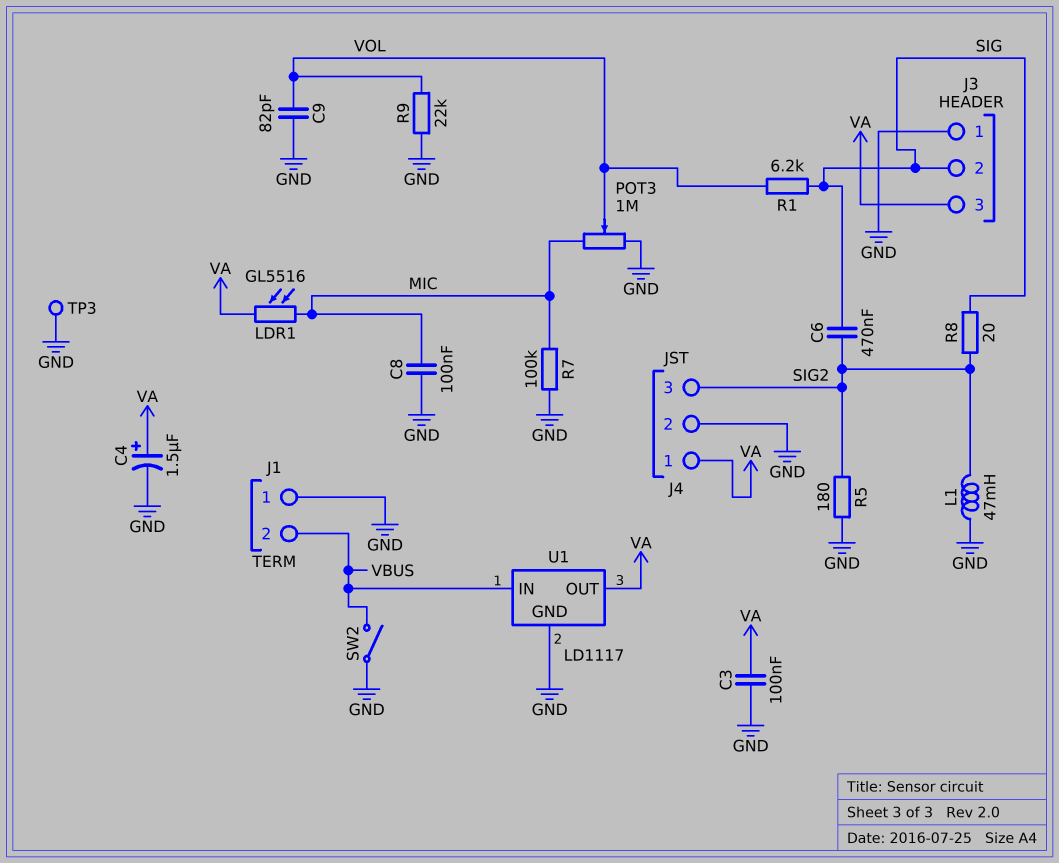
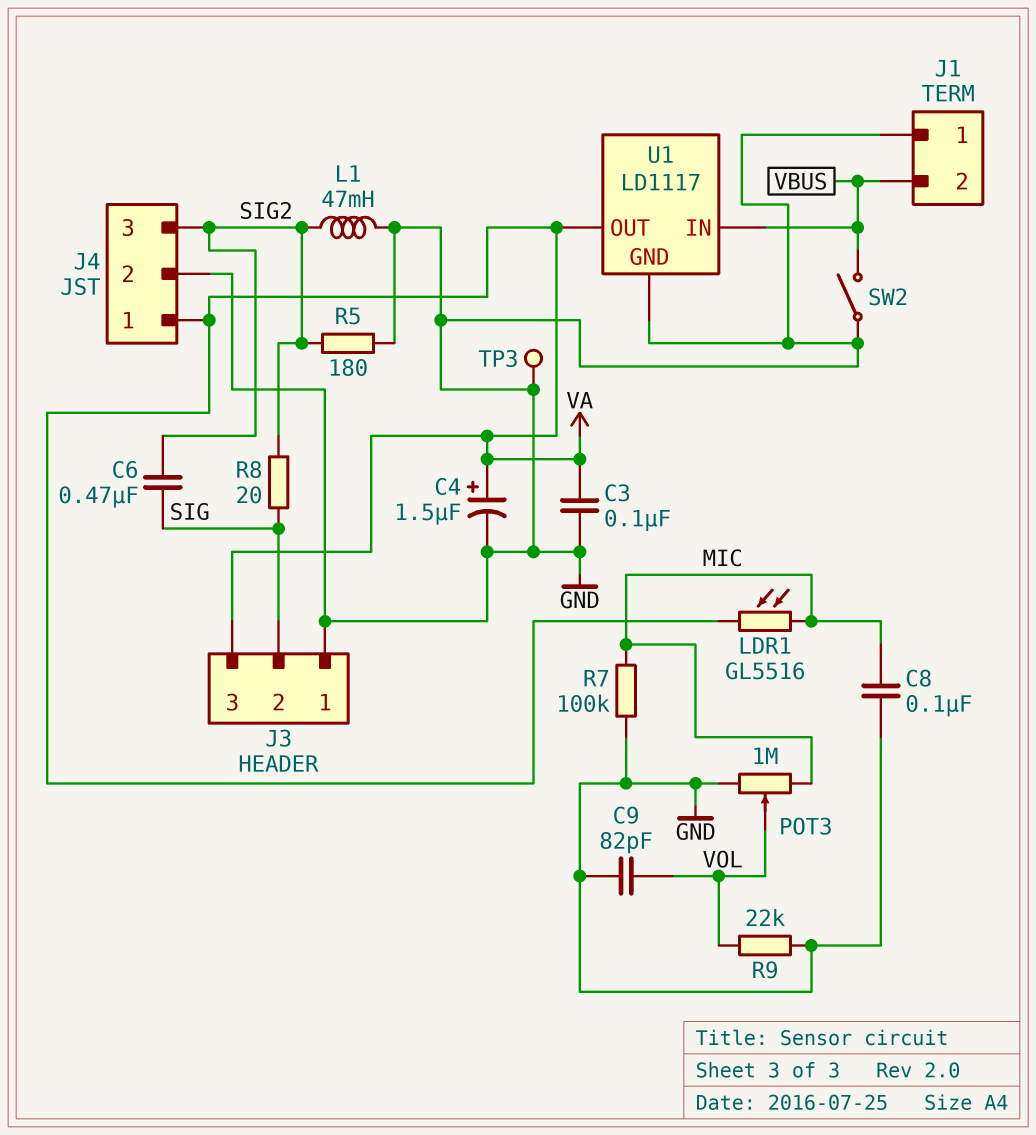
R1: 6.2k (SIG, VOL) -> none

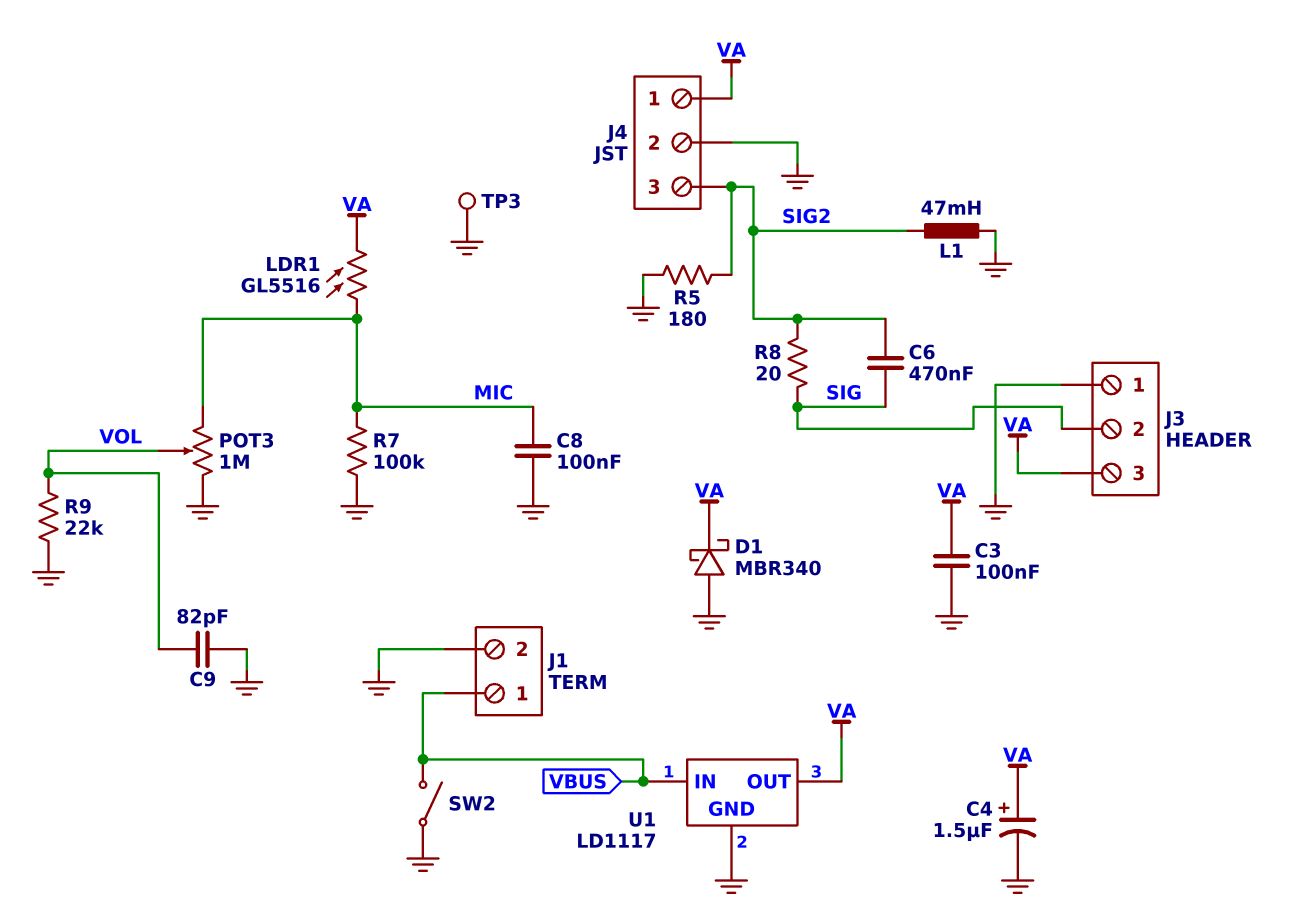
D1: none -> schottky MBR340 (A GND, K VA)
J1 pin 1: GND -> VBUS
J1 pin 2: VBUS -> GND

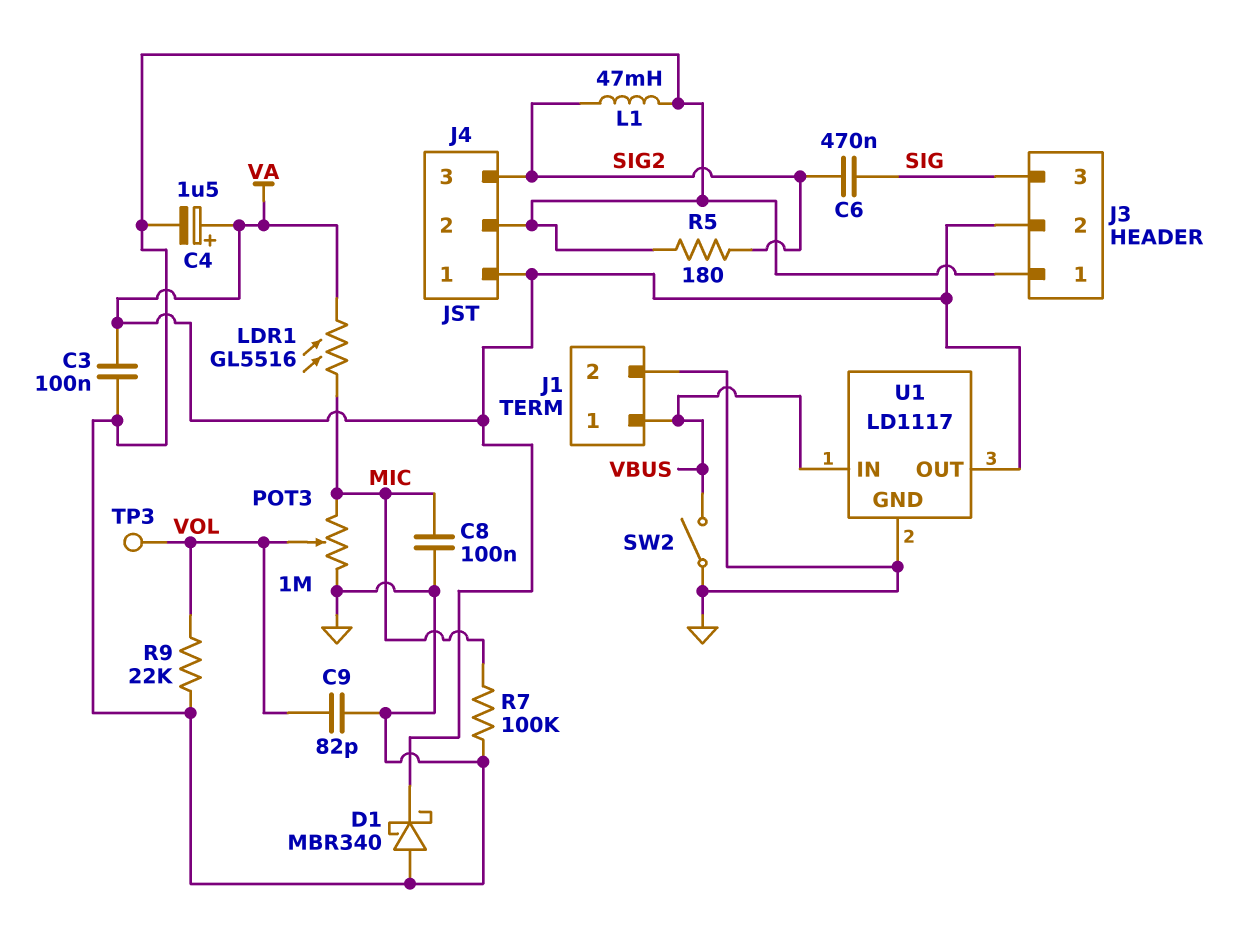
J3 pin 2: SIG -> VA
J3 pin 3: VA -> SIG
R8: 20 (SIG, SIG2) -> none
TP3: test point (GND) -> test point (VOL)

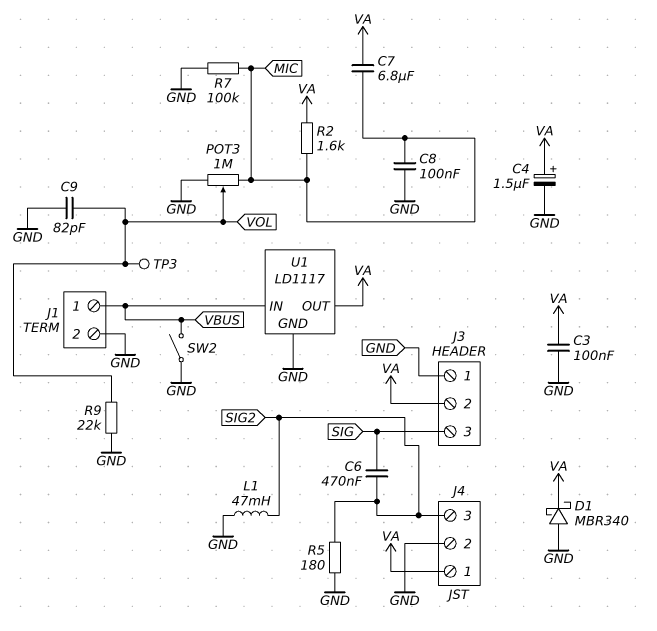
C7: none -> 6.8uF (MIC, VA)
LDR1: GL5516 (MIC, VA) -> none
R2: none -> 1.6k (MIC, VA)

